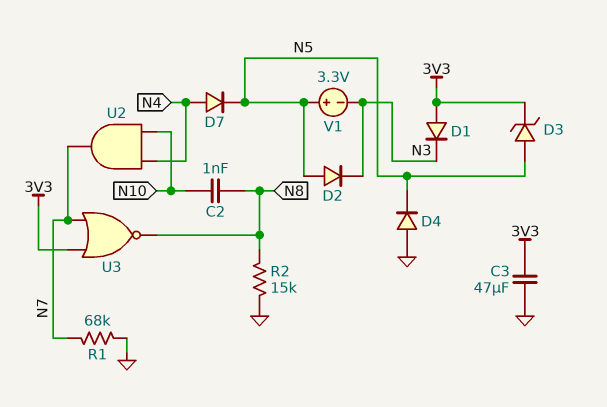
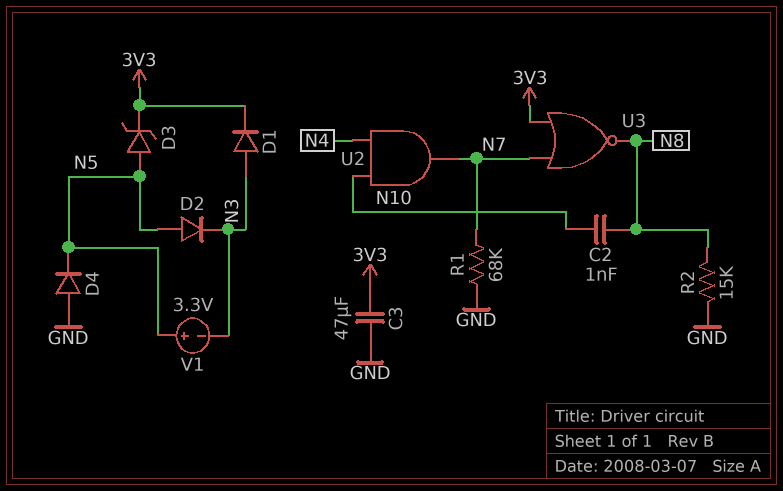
D1: diode (A 3V3, K N3) -> diode (A N3, K 3V3)
D7: diode (A N4, K N5) -> none

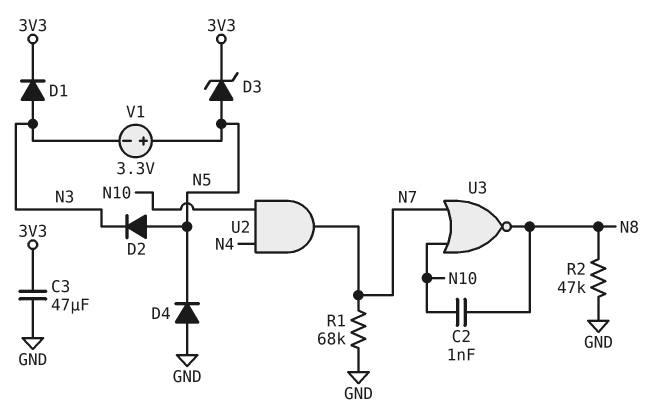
R2: 15k (GND, N8) -> 47k (GND, N8)
U3: NOR (in 3V3, in N7, out N8) -> NOR (in N7, in N10, out N8)

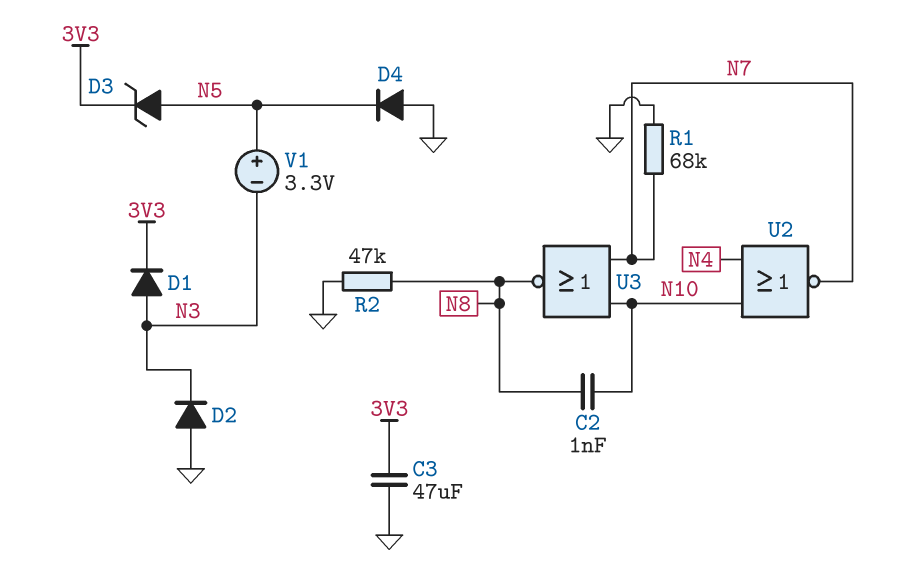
D2: diode (A N5, K N3) -> diode (A GND, K N3)
U2: AND (in N4, in N10, out N7) -> NOR (in N4, in N10, out N7)

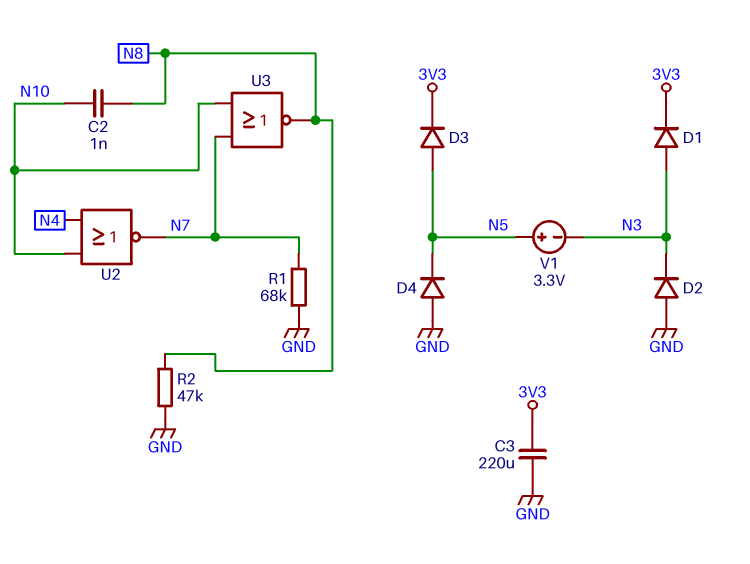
C3: 47uF (3V3, GND) -> 220uF (3V3, GND)
D3: zener (A N5, K 3V3) -> diode (A N5, K 3V3)

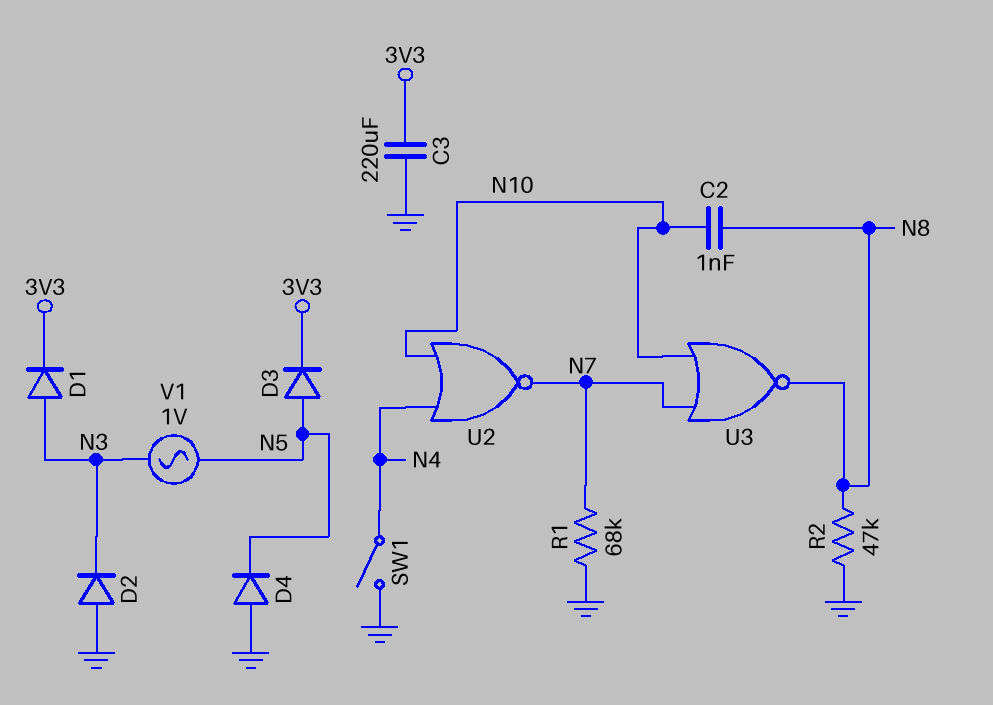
SW1: none -> switch (GND, N4)
V1: 3.3V (plus N5, minus N3) -> AC 1V (N3, N5)

